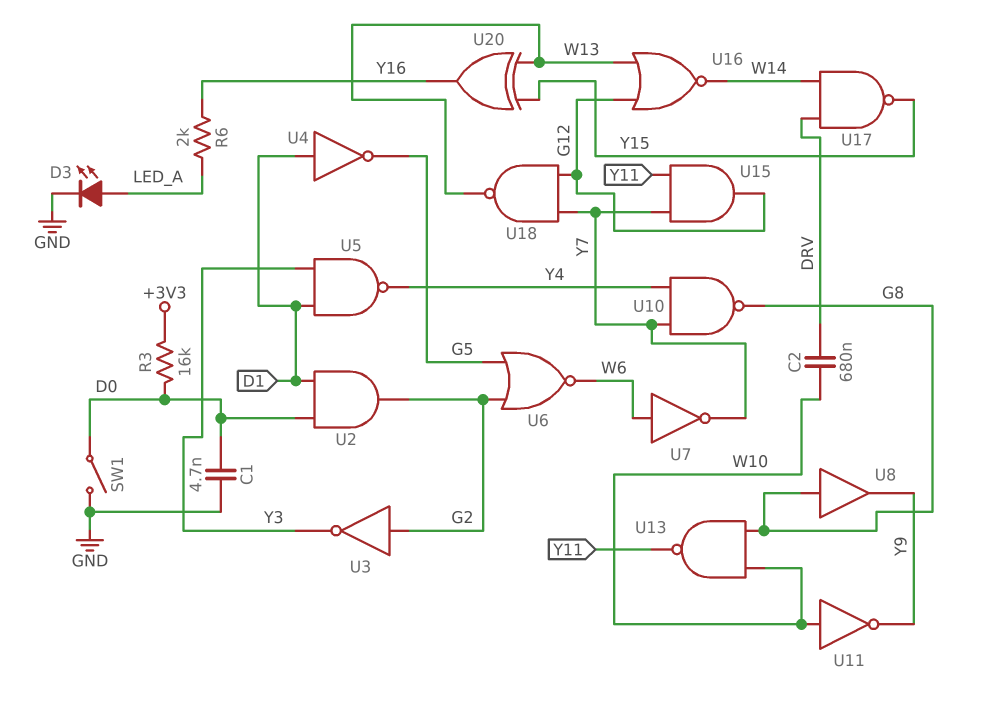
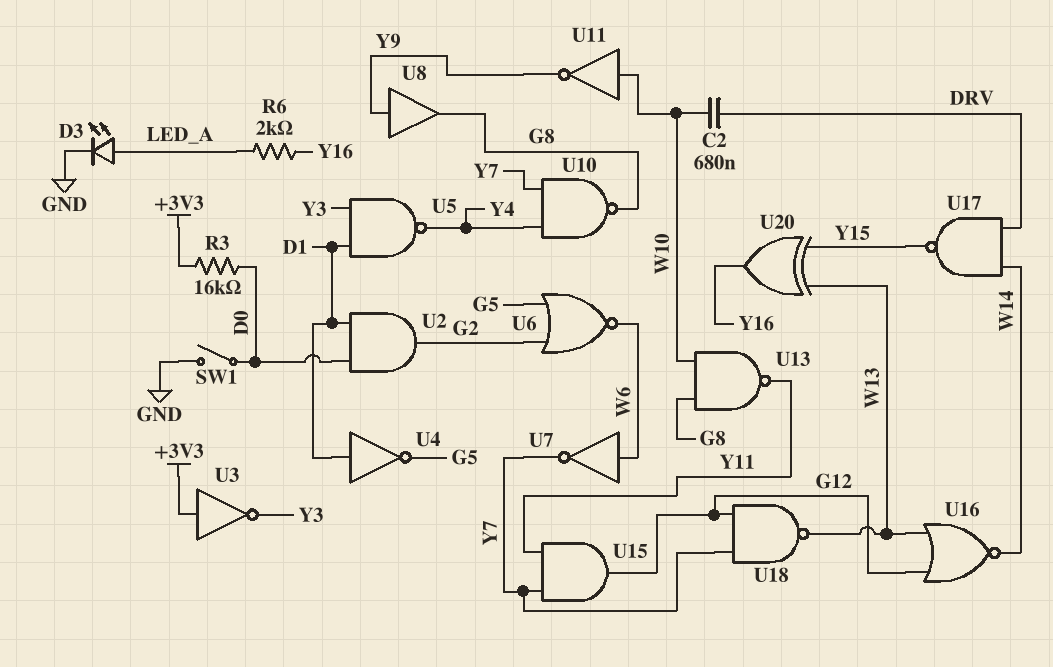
C1: 4.7nF (D0, GND) -> none
U3: NOT (in G2, out Y3) -> NOT (in +3V3, out Y3)
U8: buffer (in G8, out Y9) -> buffer (in Y9, out G8)

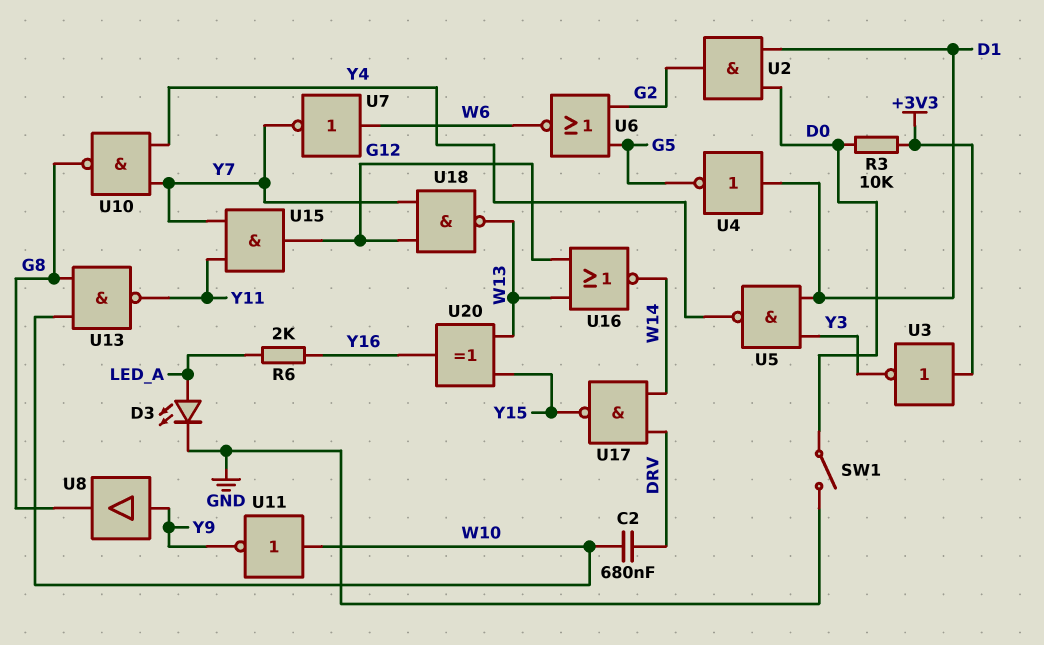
R3: 16k (+3V3, D0) -> 10k (+3V3, D0)

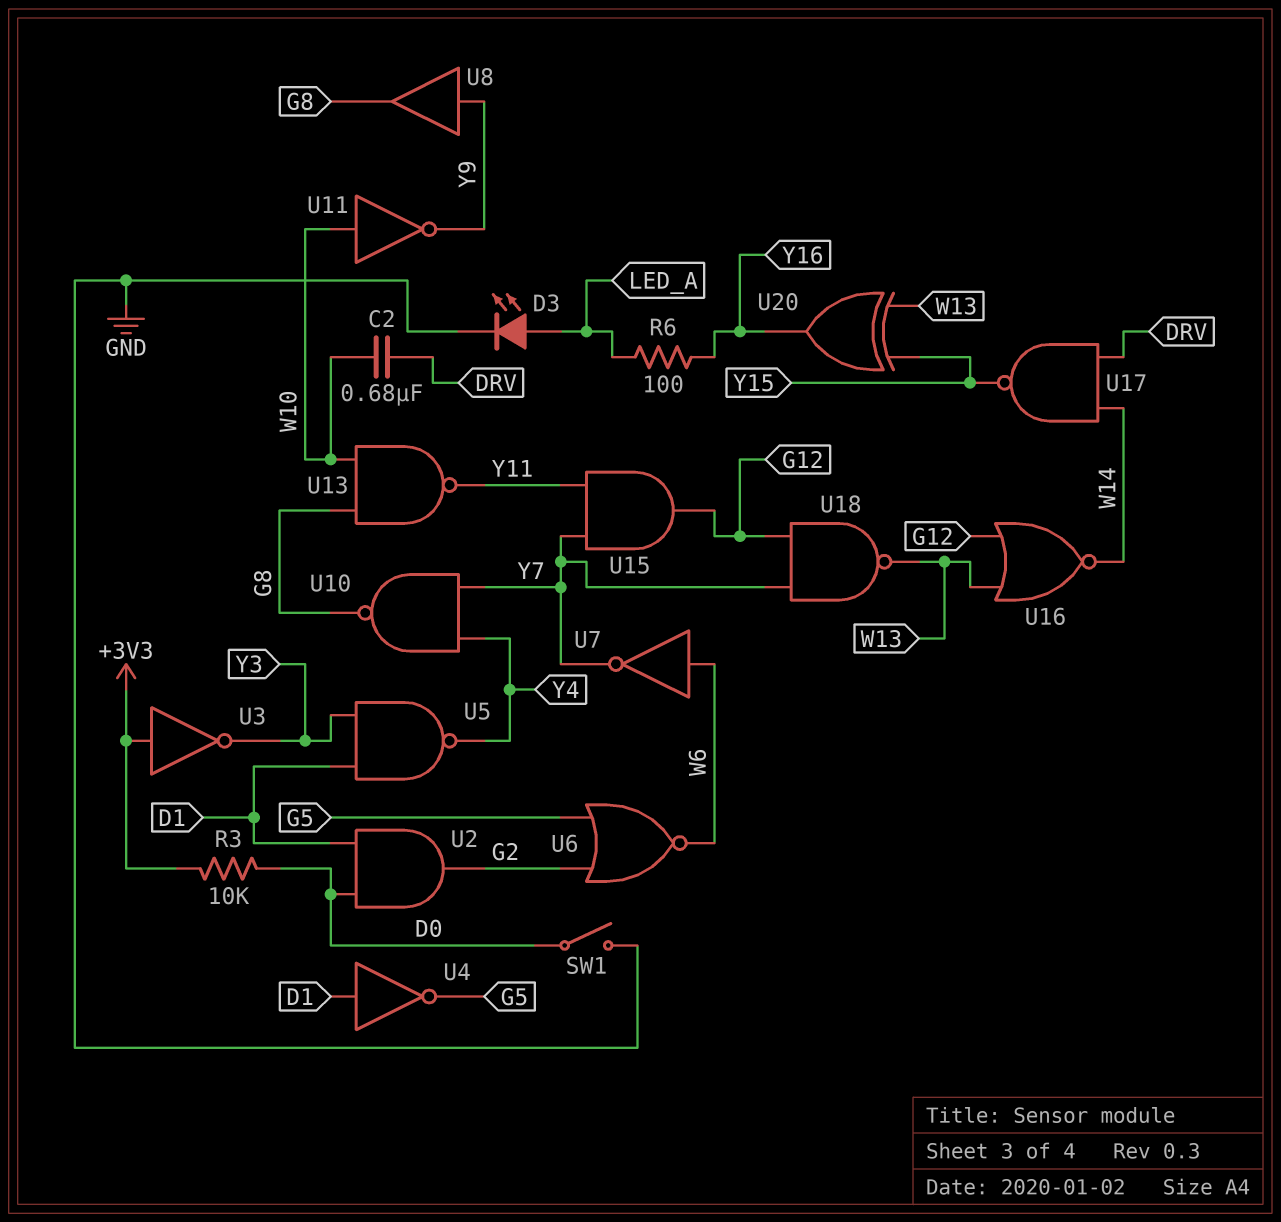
R6: 2k (LED_A, Y16) -> 100 (LED_A, Y16)

